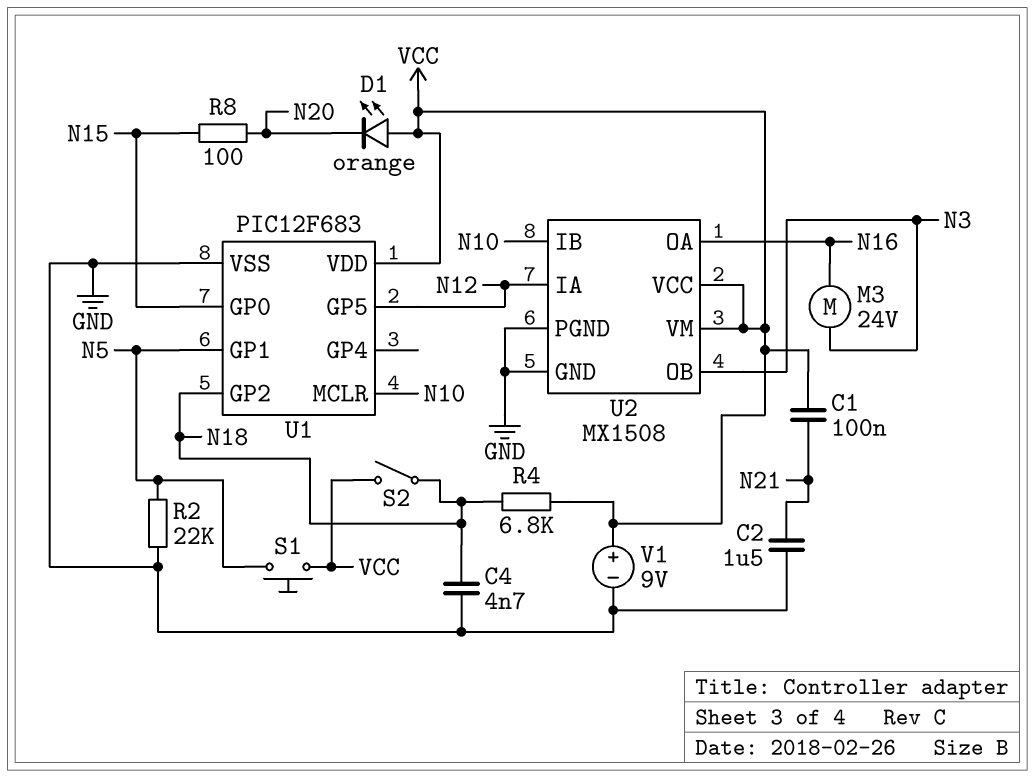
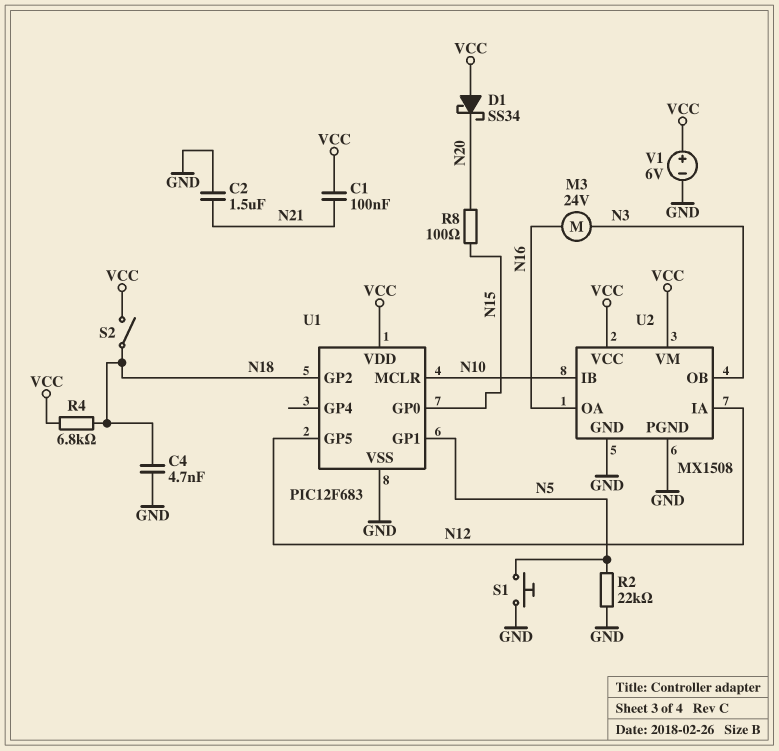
D1: LED orange (A VCC, K N20) -> schottky SS34 (A VCC, K N20)
S1: button (N5, VCC) -> button (GND, N5)
V1: 9V (plus VCC, minus GND) -> 6V (plus VCC, minus GND)

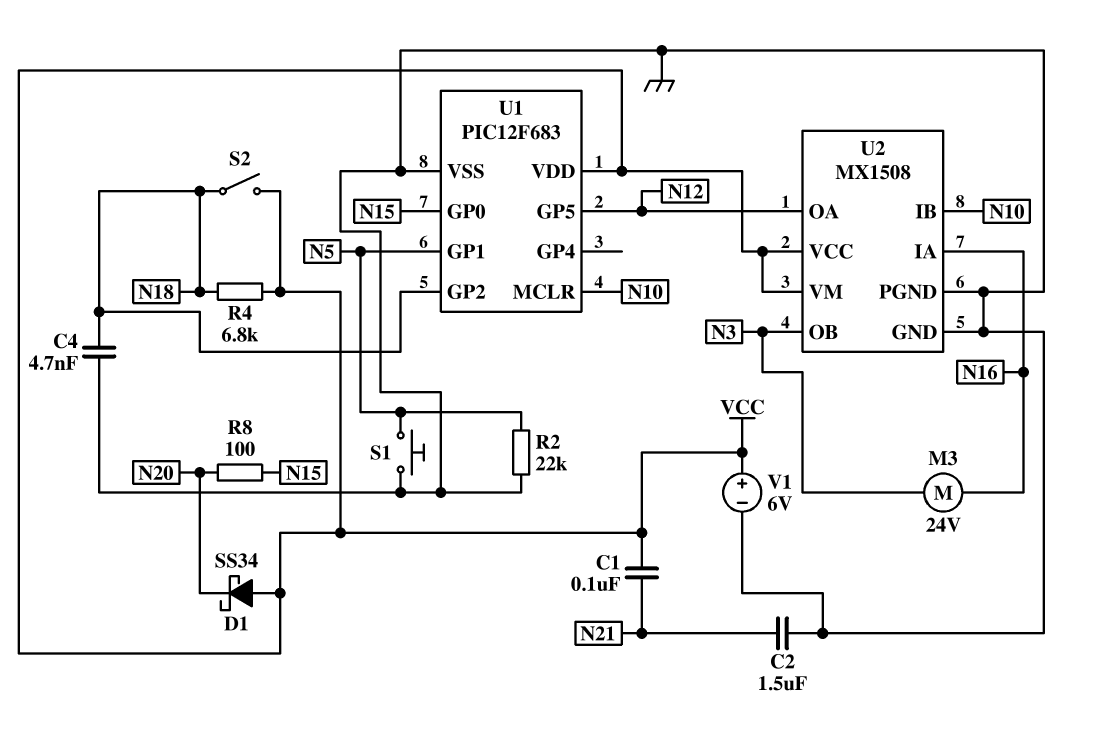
U2 pin IA: N12 -> N16
U2 pin OA: N16 -> N12

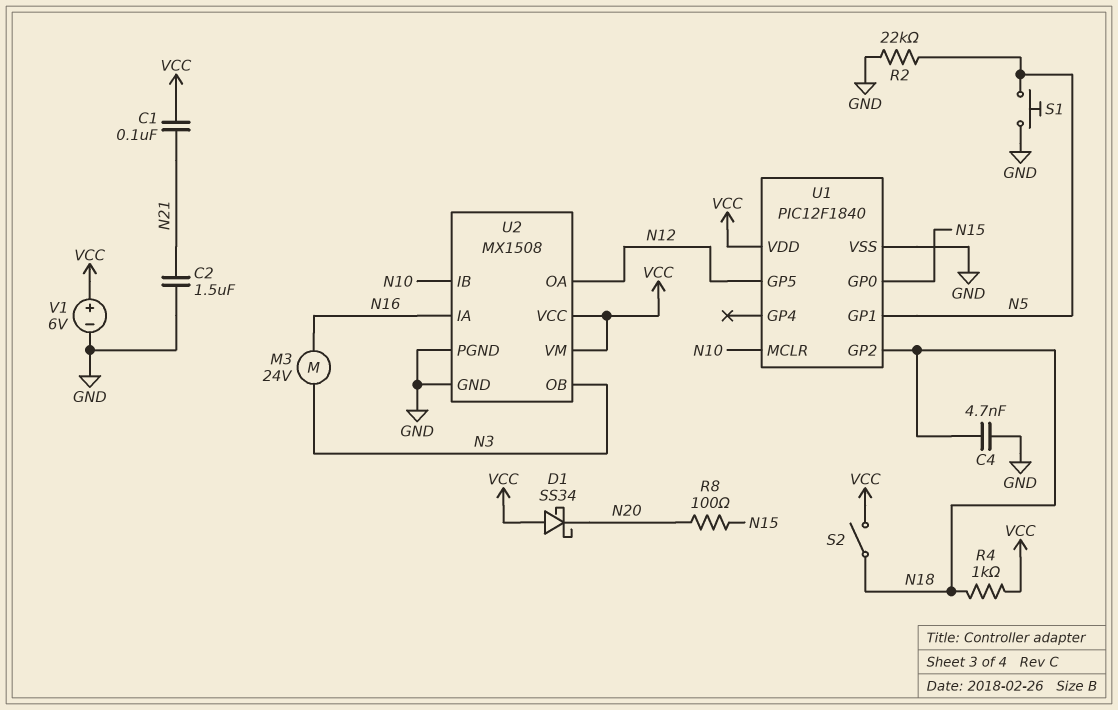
R4: 6.8k (N18, VCC) -> 1k (N18, VCC)
U1: PIC12F683 -> PIC12F1840

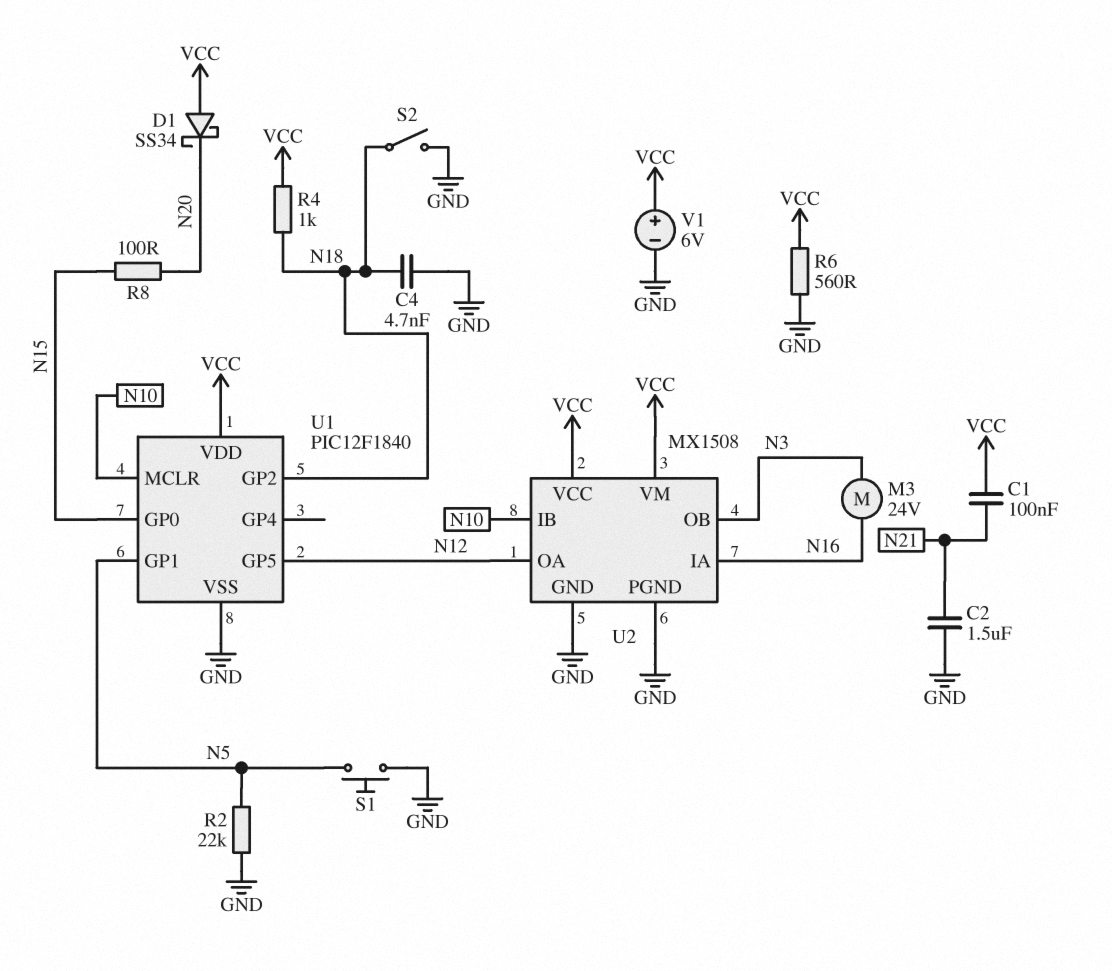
R6: none -> 560 (GND, VCC)
S2: switch (N18, VCC) -> switch (GND, N18)

